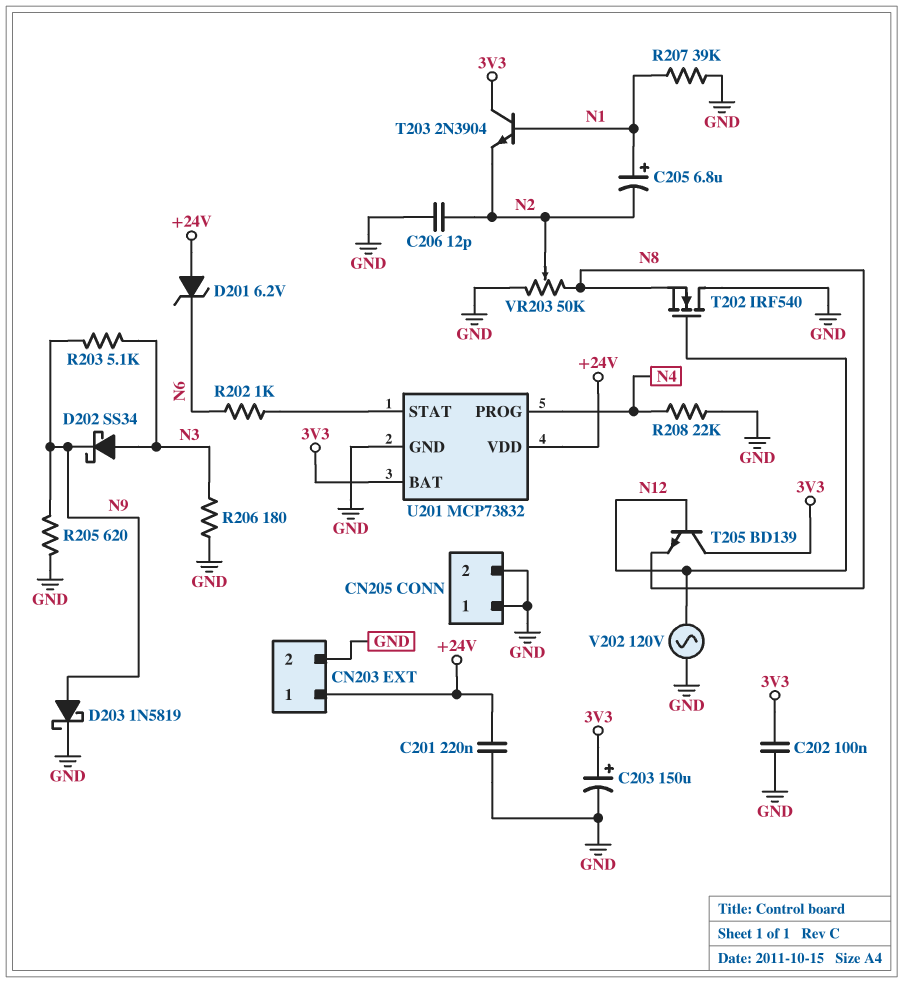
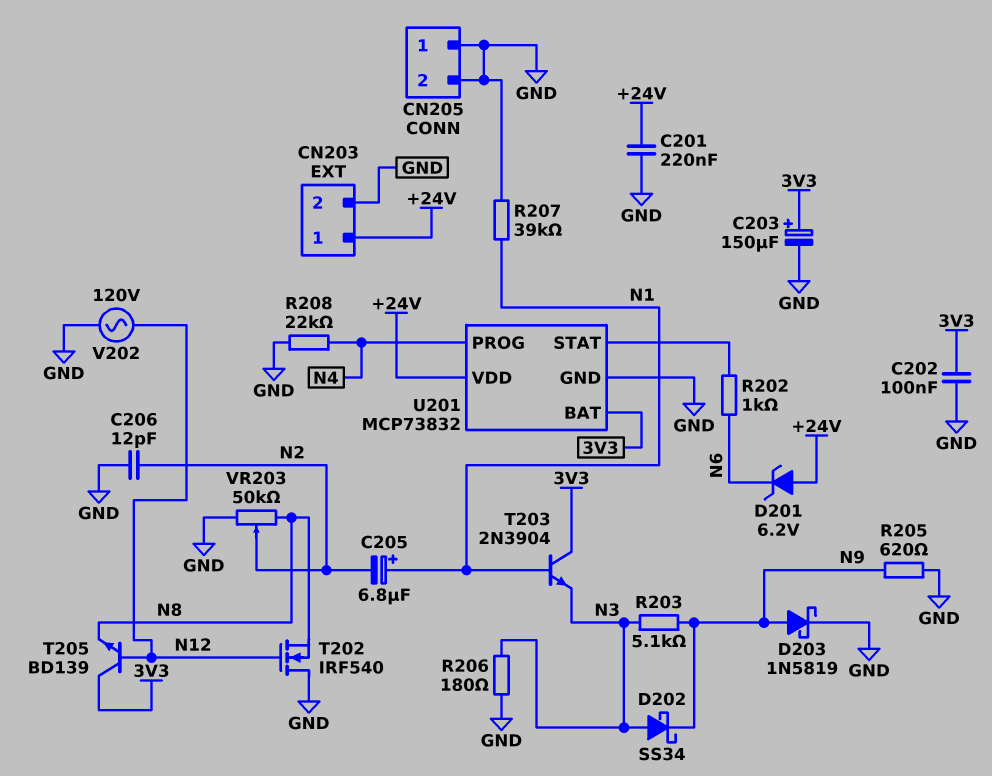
T203: NPN 2N3904 (B N1, C 3V3, E N2) -> NPN 2N3904 (B N1, C 3V3, E N3)

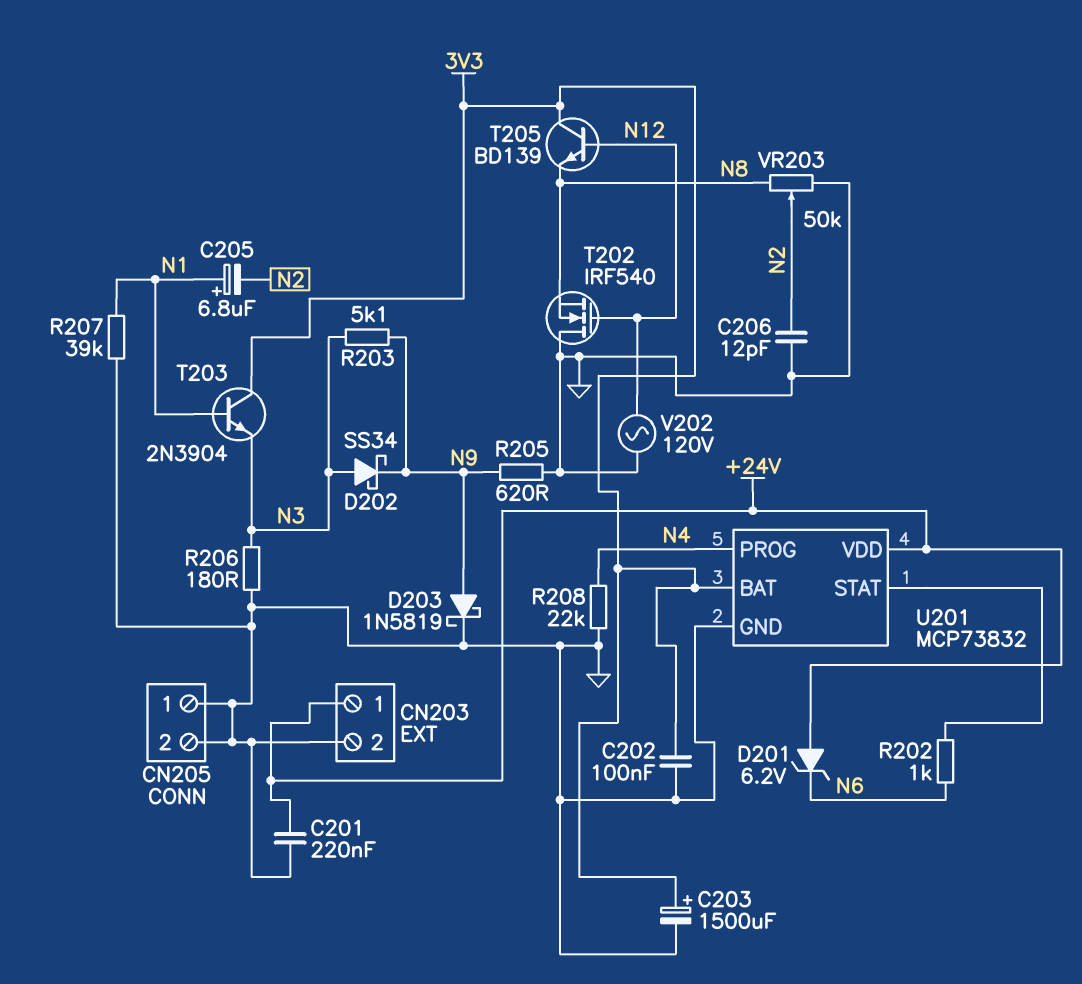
C203: 150uF (plus 3V3, minus GND) -> 1500uF (plus 3V3, minus GND)

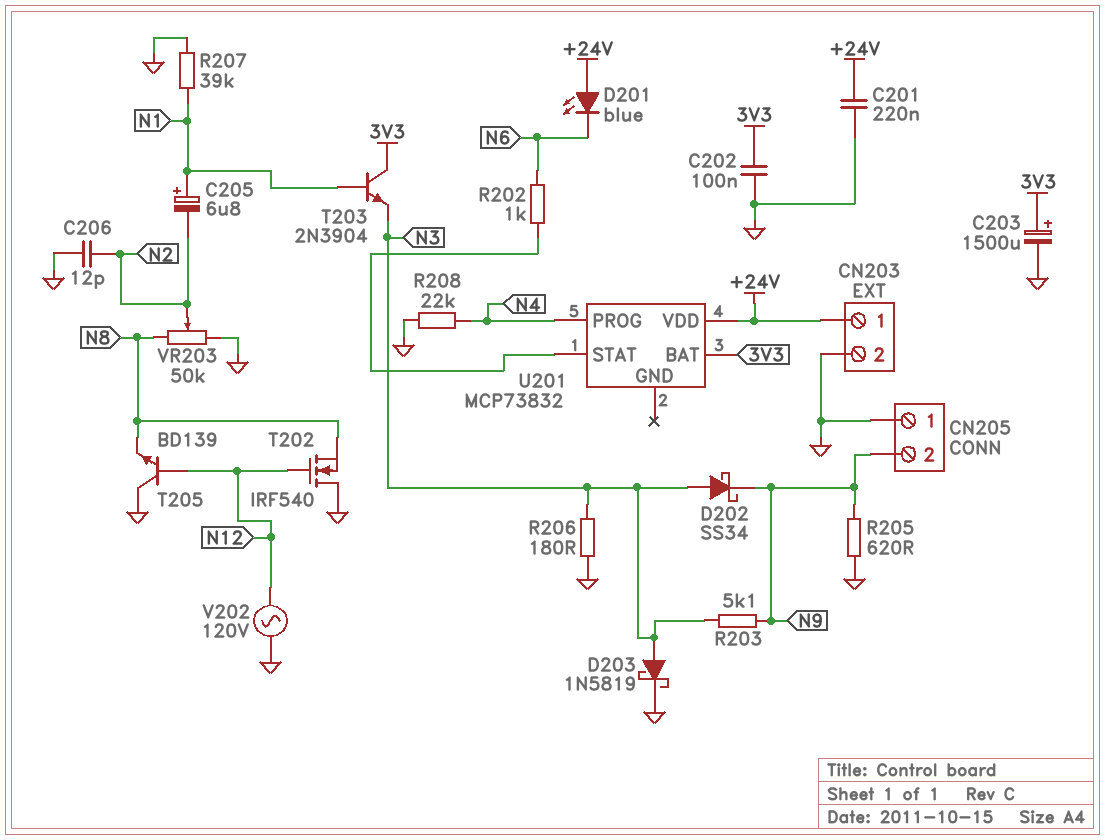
CN205 pin 2: GND -> N9
D201: zener 6.2V (A +24V, K N6) -> LED blue (A +24V, K N6)
D203: schottky 1N5819 (A N9, K GND) -> schottky 1N5819 (A N3, K GND)
T205: NPN BD139 (B N12, C 3V3, E N8) -> NPN BD139 (B N12, C GND, E N8)
U201 pin GND: GND -> none

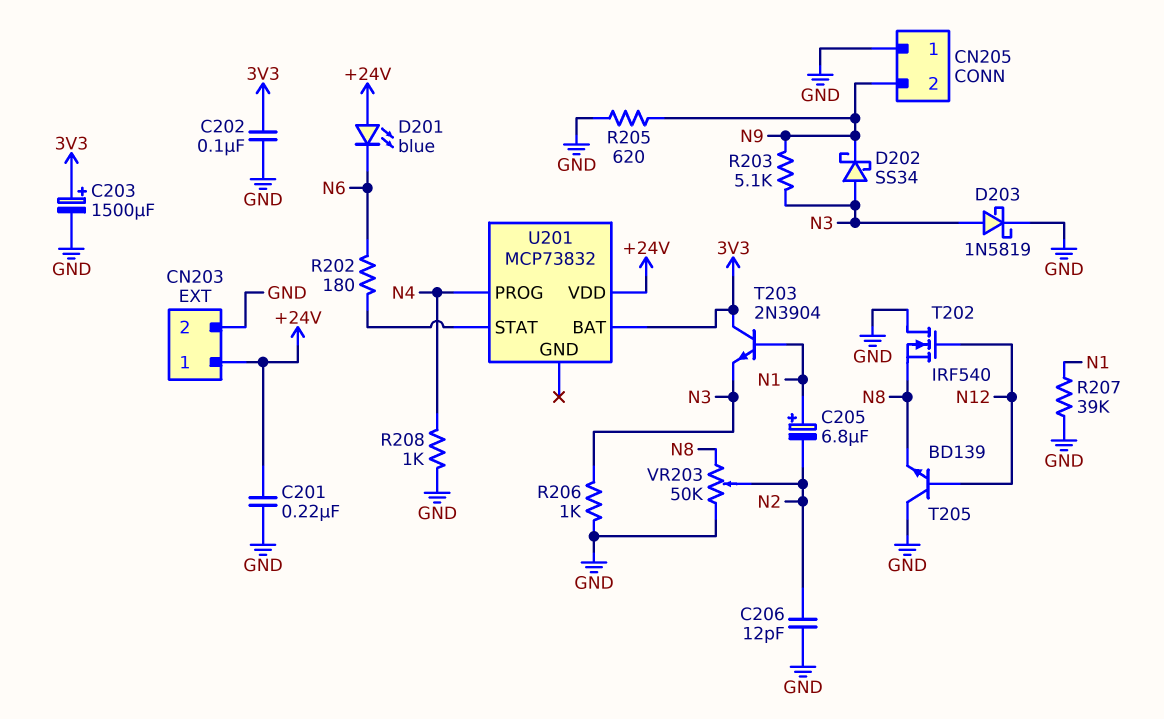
R202: 1k (N6, U201/STAT) -> 180 (N6, U201/STAT)
R206: 180 (GND, N3) -> 1k (GND, N3)
R208: 22k (GND, N4) -> 1k (GND, N4)
V202: AC 120V (GND, N12) -> none

